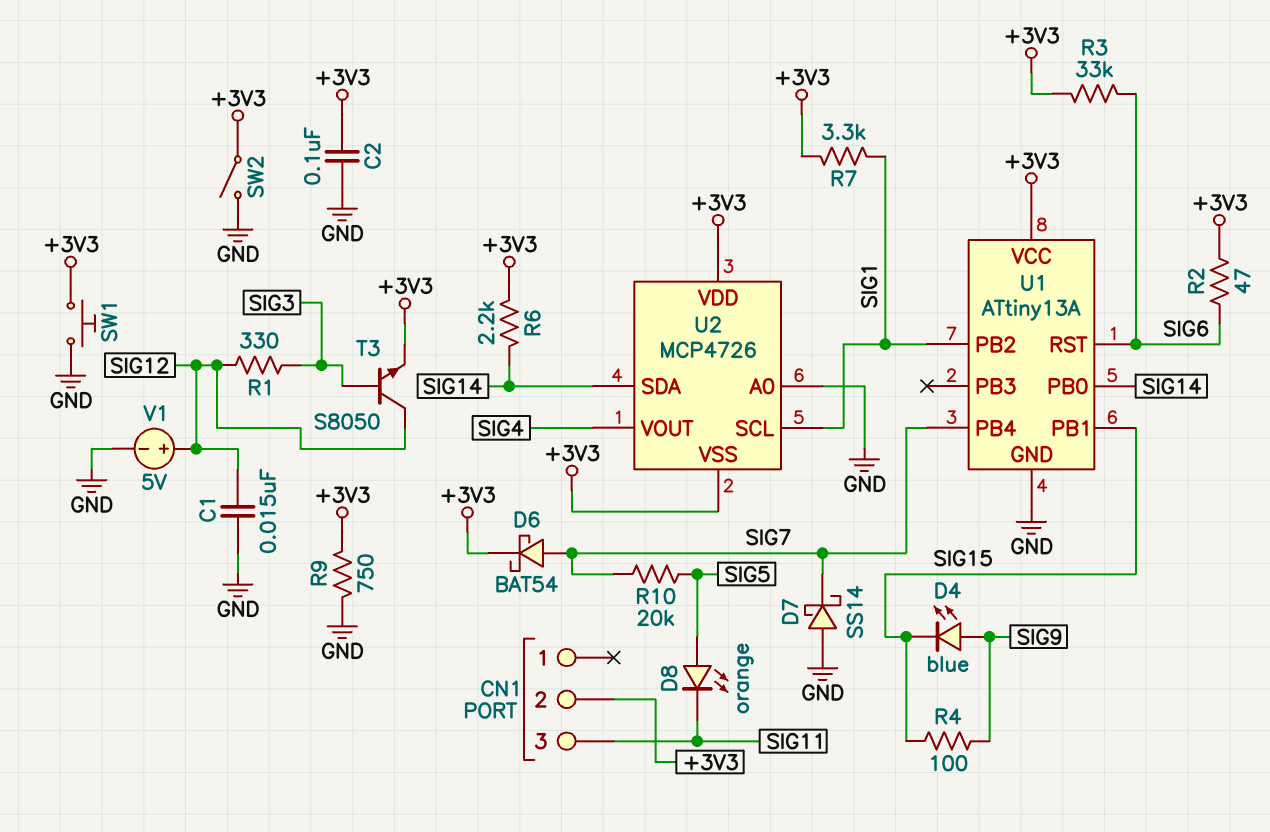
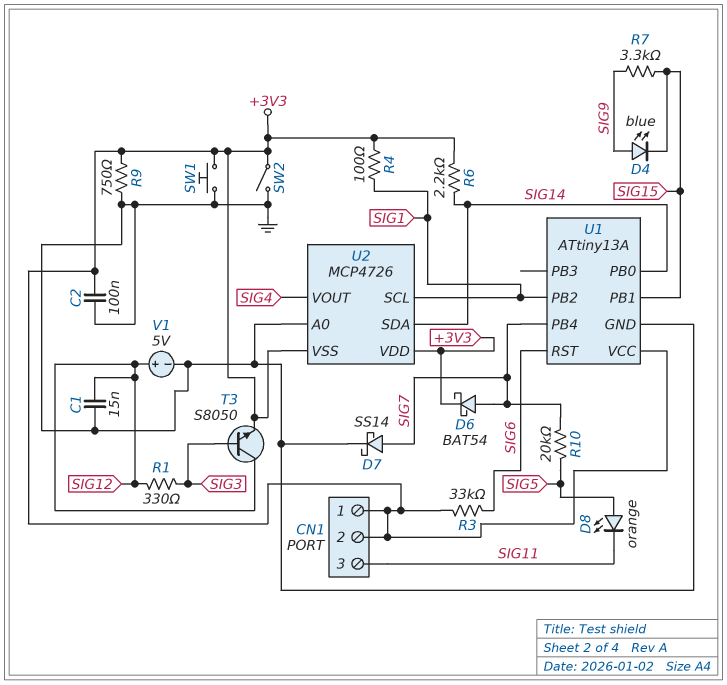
CN1 pin 1: none -> +3V3
D7: schottky SS14 (A GND, K SIG7) -> schottky SS14 (A SIG7, K GND)
R2: 47 (+3V3, SIG6) -> none
R4: 100 (SIG9, SIG15) -> 100 (+3V3, SIG1)
R7: 3.3k (+3V3, SIG1) -> 3.3k (SIG9, SIG15)

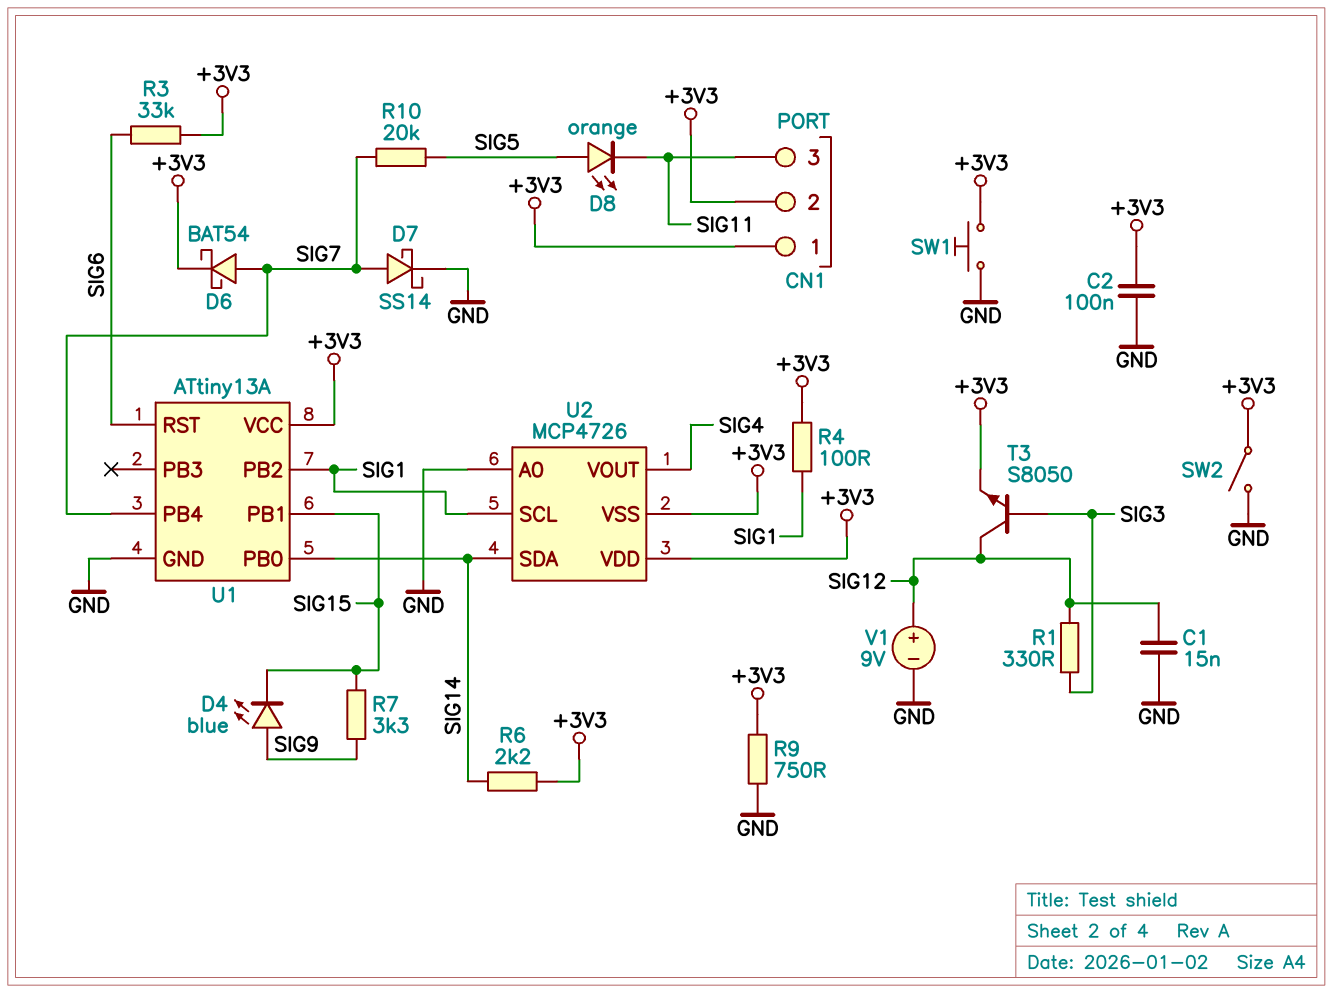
V1: 5V (plus SIG12, minus GND) -> 9V (plus SIG12, minus GND)

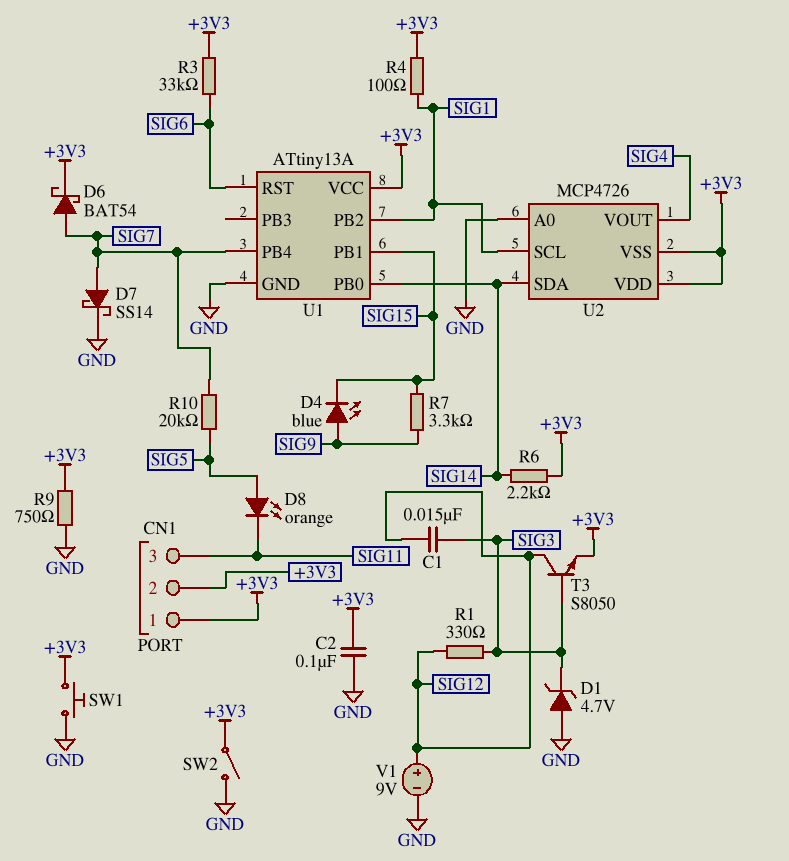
C1: 15nF (GND, SIG12) -> 15nF (SIG3, SIG12)
D1: none -> zener 4.7V (A GND, K SIG3)

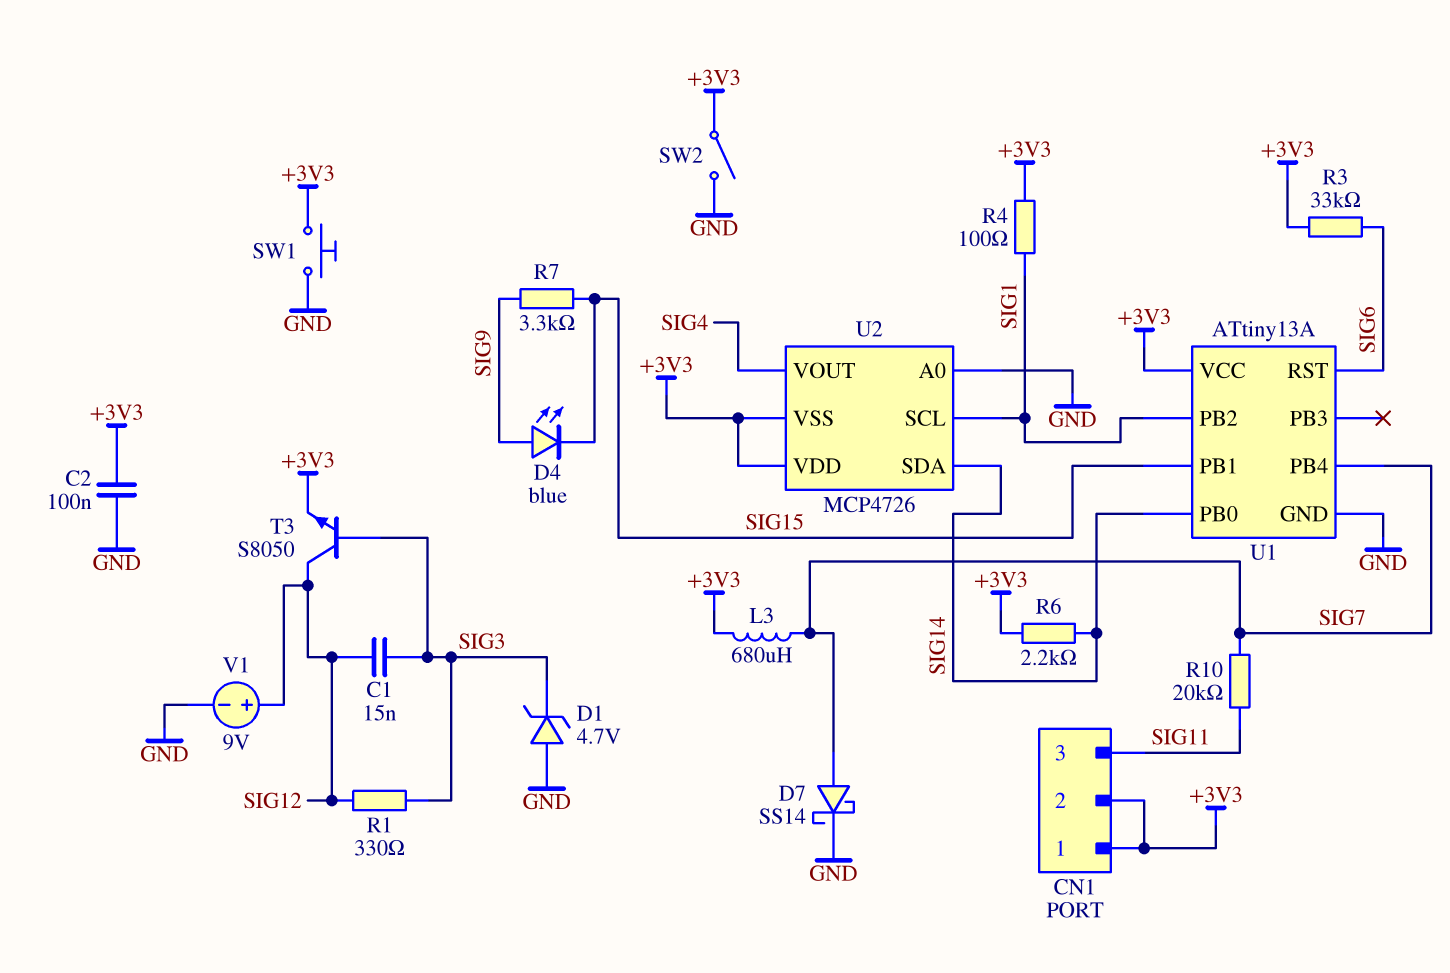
D6: schottky BAT54 (A SIG7, K +3V3) -> none
D8: LED orange (A SIG5, K SIG11) -> none
L3: none -> 680uH (+3V3, SIG7)
R9: 750 (+3V3, GND) -> none
R10: 20k (SIG5, SIG7) -> 20k (SIG7, SIG11)

